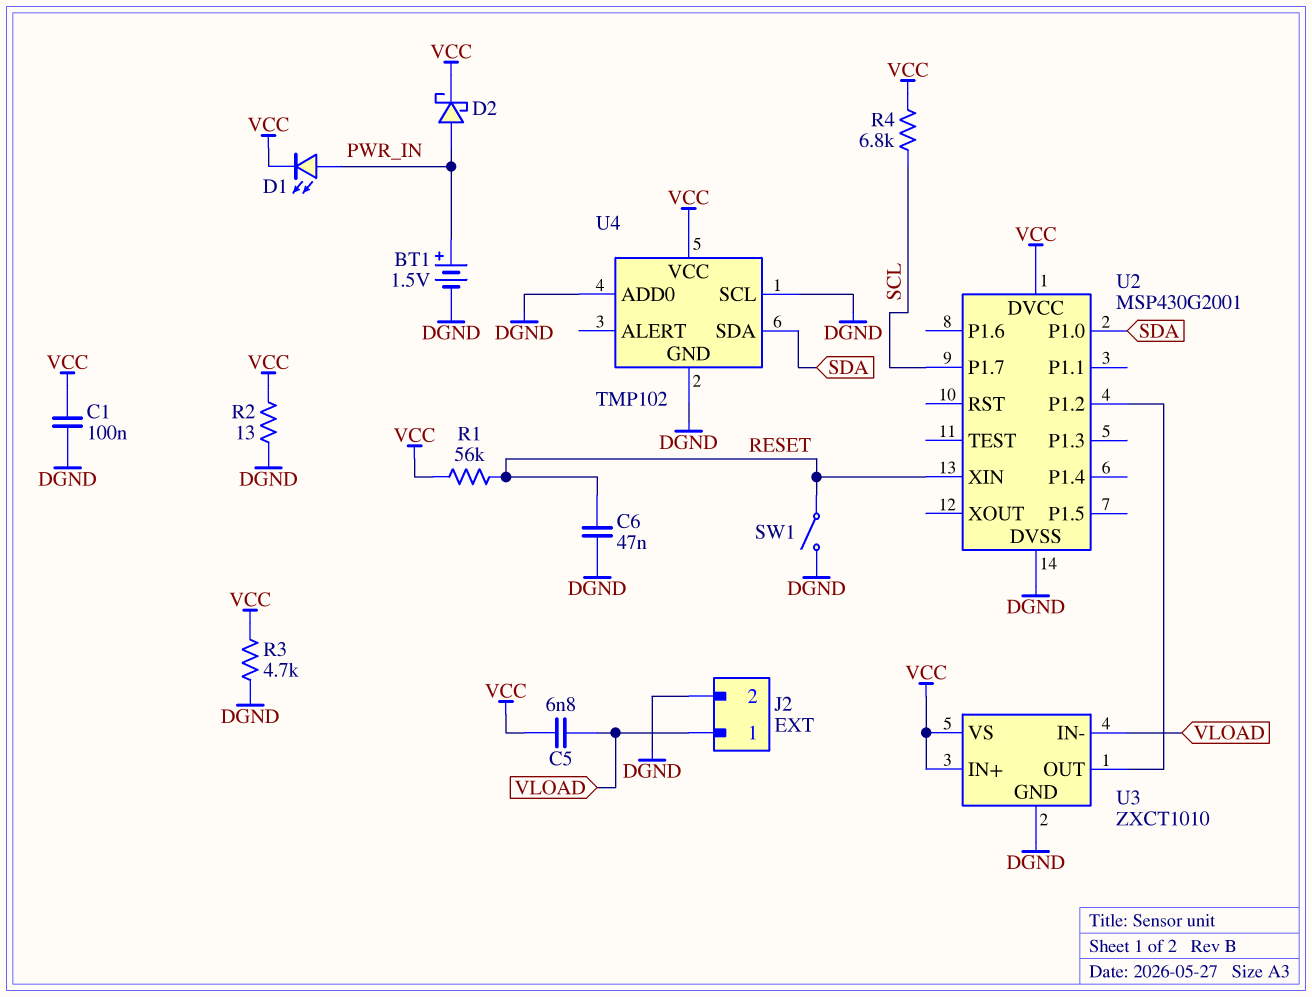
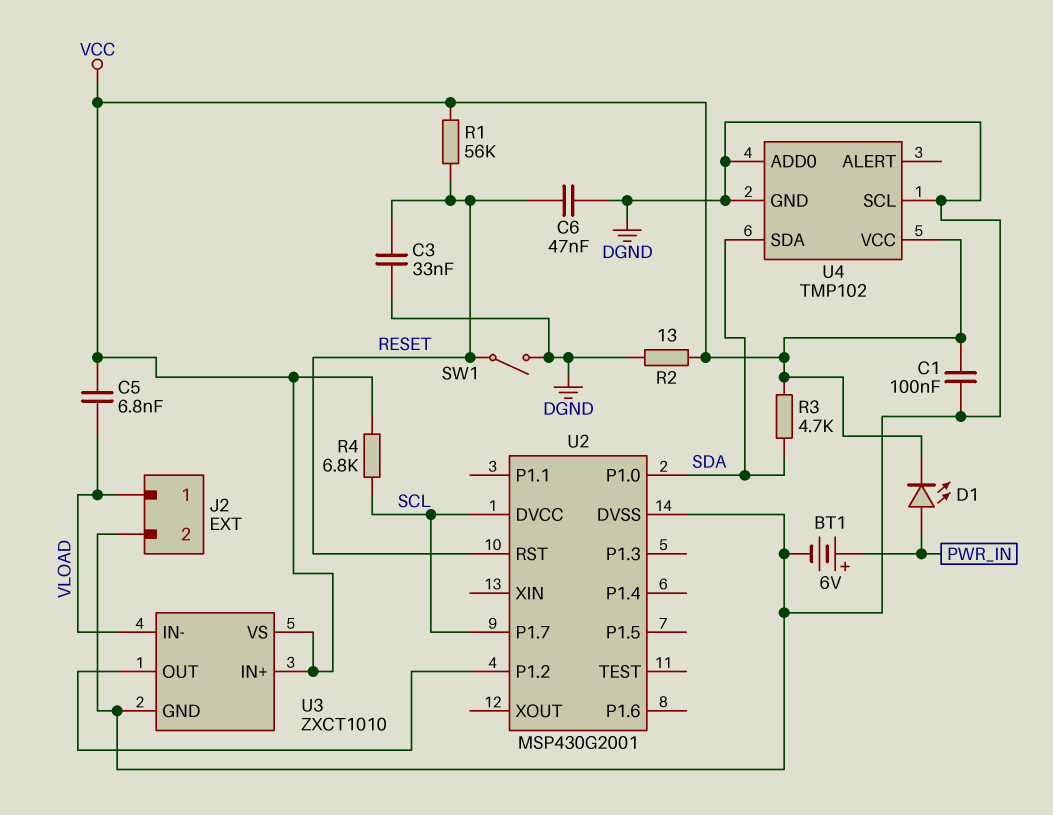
BT1: 1.5V (plus PWR_IN, minus DGND) -> 6V (plus PWR_IN, minus DGND)
C3: none -> 33nF (DGND, RESET)
D2: schottky (A PWR_IN, K VCC) -> none
R3: 4.7k (DGND, VCC) -> 4.7k (SDA, VCC)
U2 pin DVCC: VCC -> SCL
U2 pin RST: none -> RESET
U2 pin XIN: RESET -> none

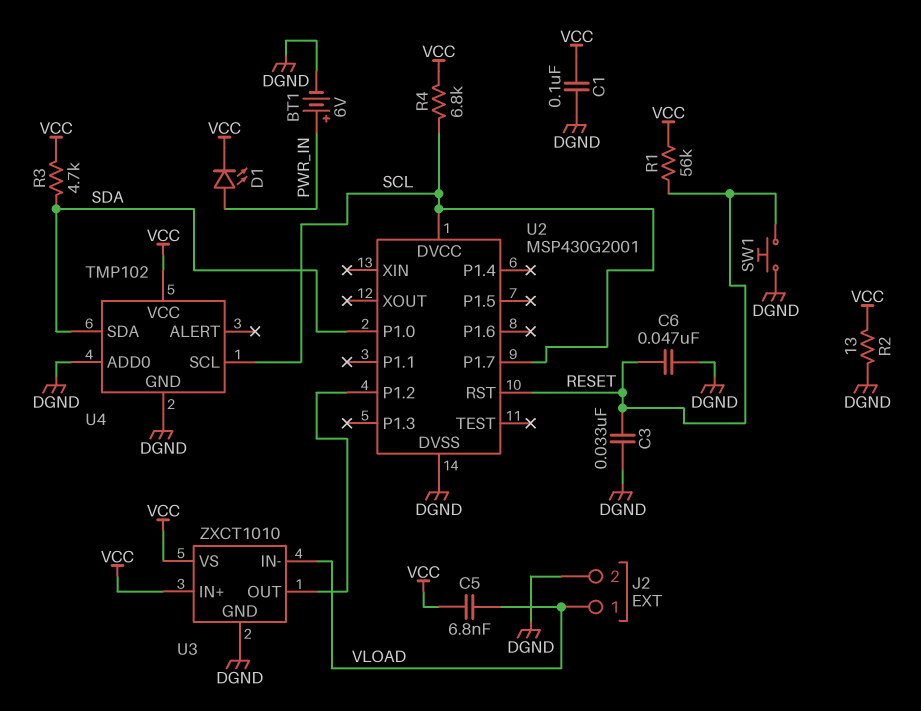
SW1: switch (DGND, RESET) -> button (DGND, RESET)
U4 pin SCL: DGND -> SCL

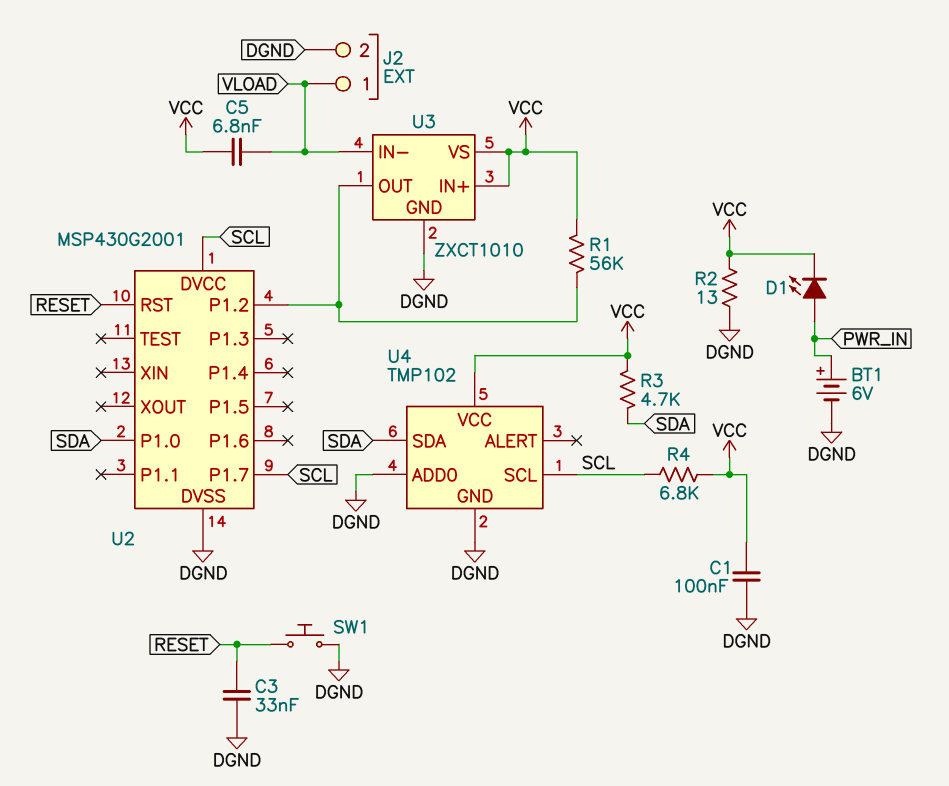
C6: 47nF (DGND, RESET) -> none
R1: 56k (RESET, VCC) -> 56k (U2/P1.2, VCC)

